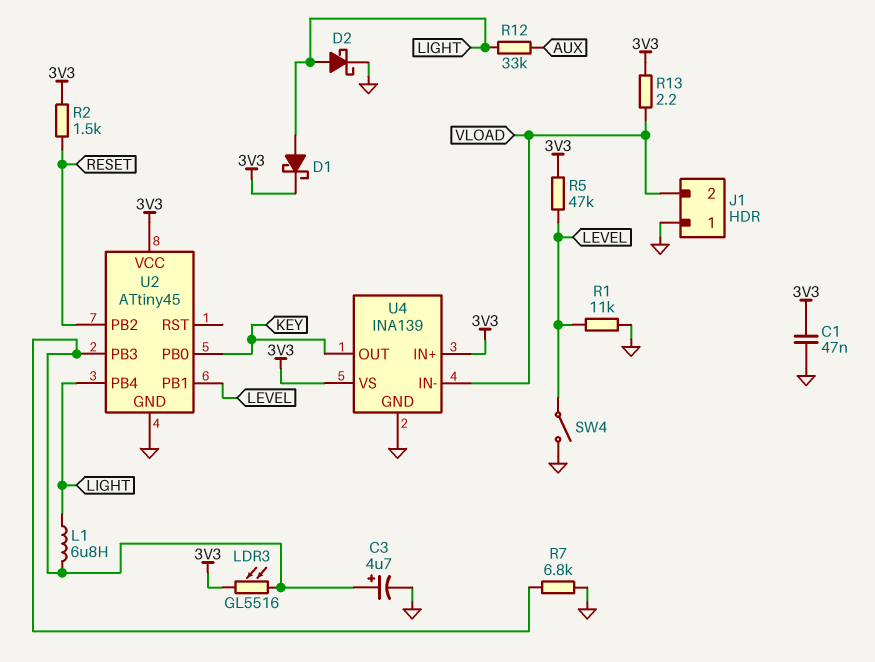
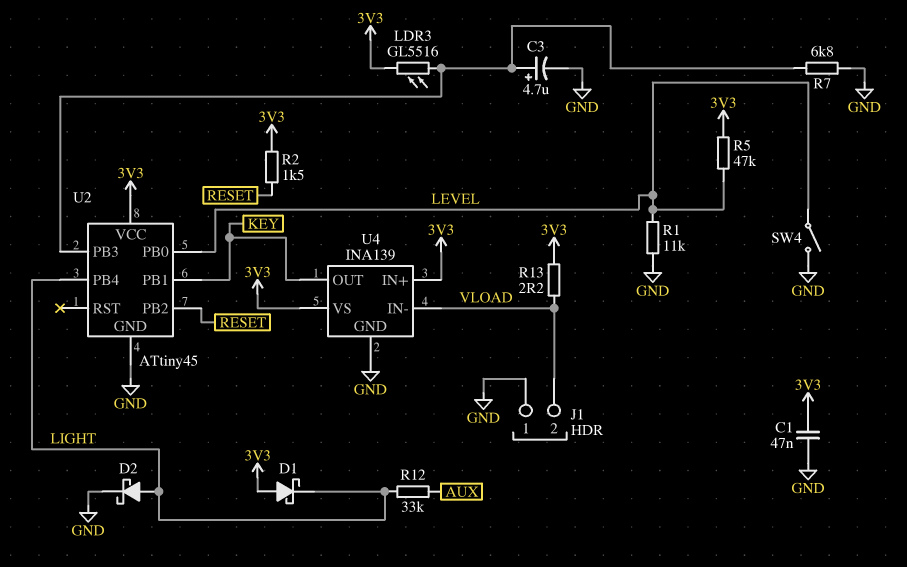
D1: schottky (A LIGHT, K 3V3) -> schottky (A 3V3, K LIGHT)
L1: 6.8uH (LIGHT, U2/PB3) -> none
U2 pin PB0: KEY -> LEVEL
U2 pin PB1: LEVEL -> KEY

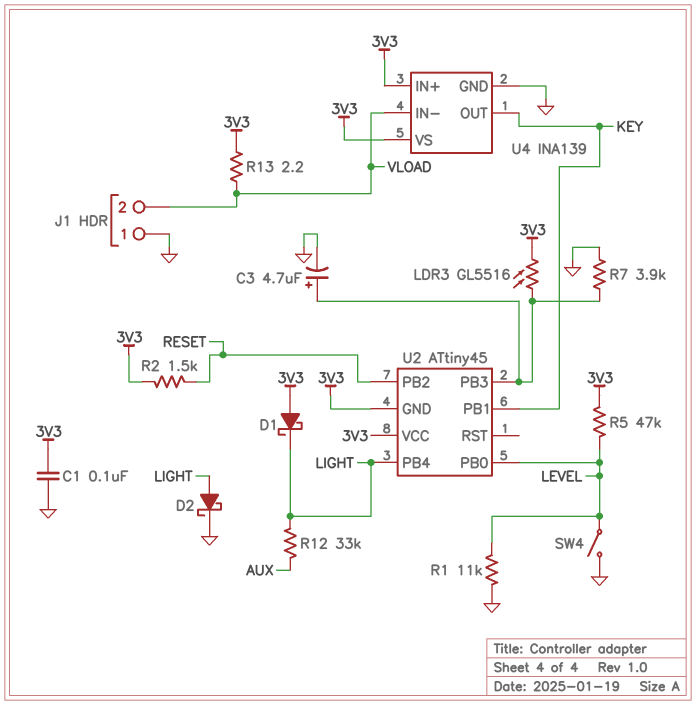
C1: 47nF (3V3, GND) -> 100nF (3V3, GND)
R7: 6.8k (GND, U2/PB3) -> 3.9k (GND, U2/PB3)
U2 pin GND: GND -> 3V3

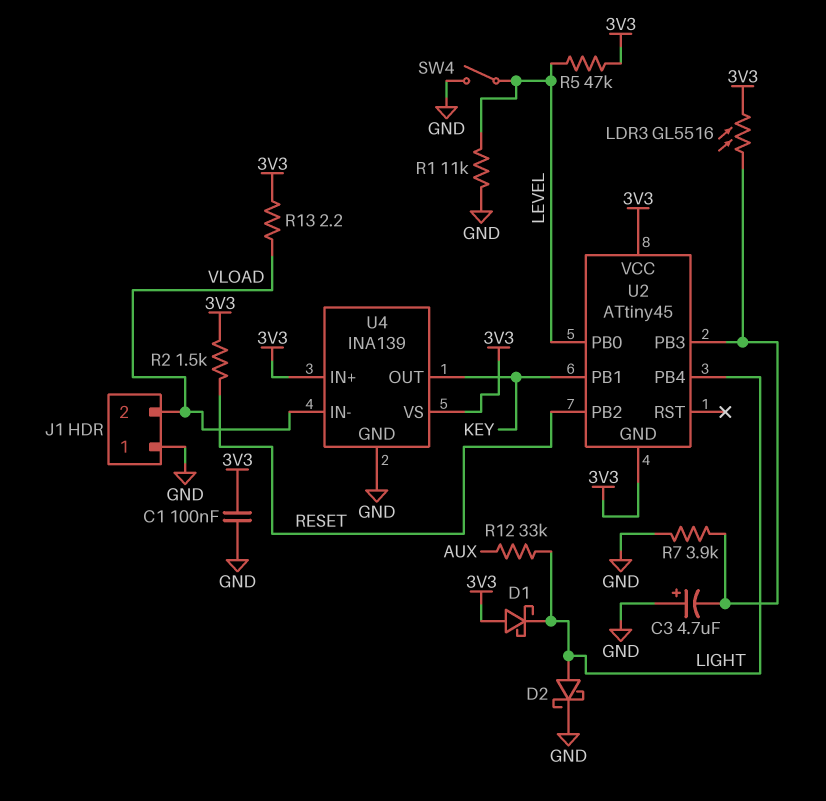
C3: 4.7uF (plus U2/PB3, minus GND) -> 4.7uF (plus GND, minus U2/PB3)

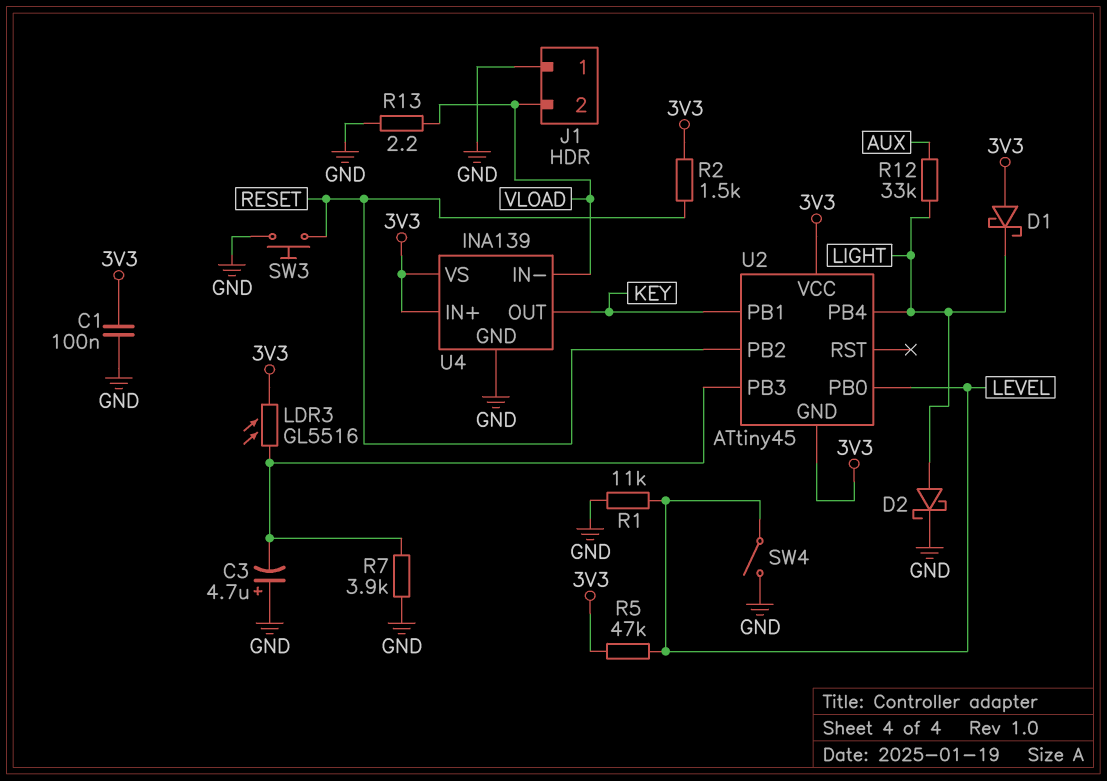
R13: 2.2 (3V3, VLOAD) -> 2.2 (GND, VLOAD)
SW3: none -> button (GND, RESET)

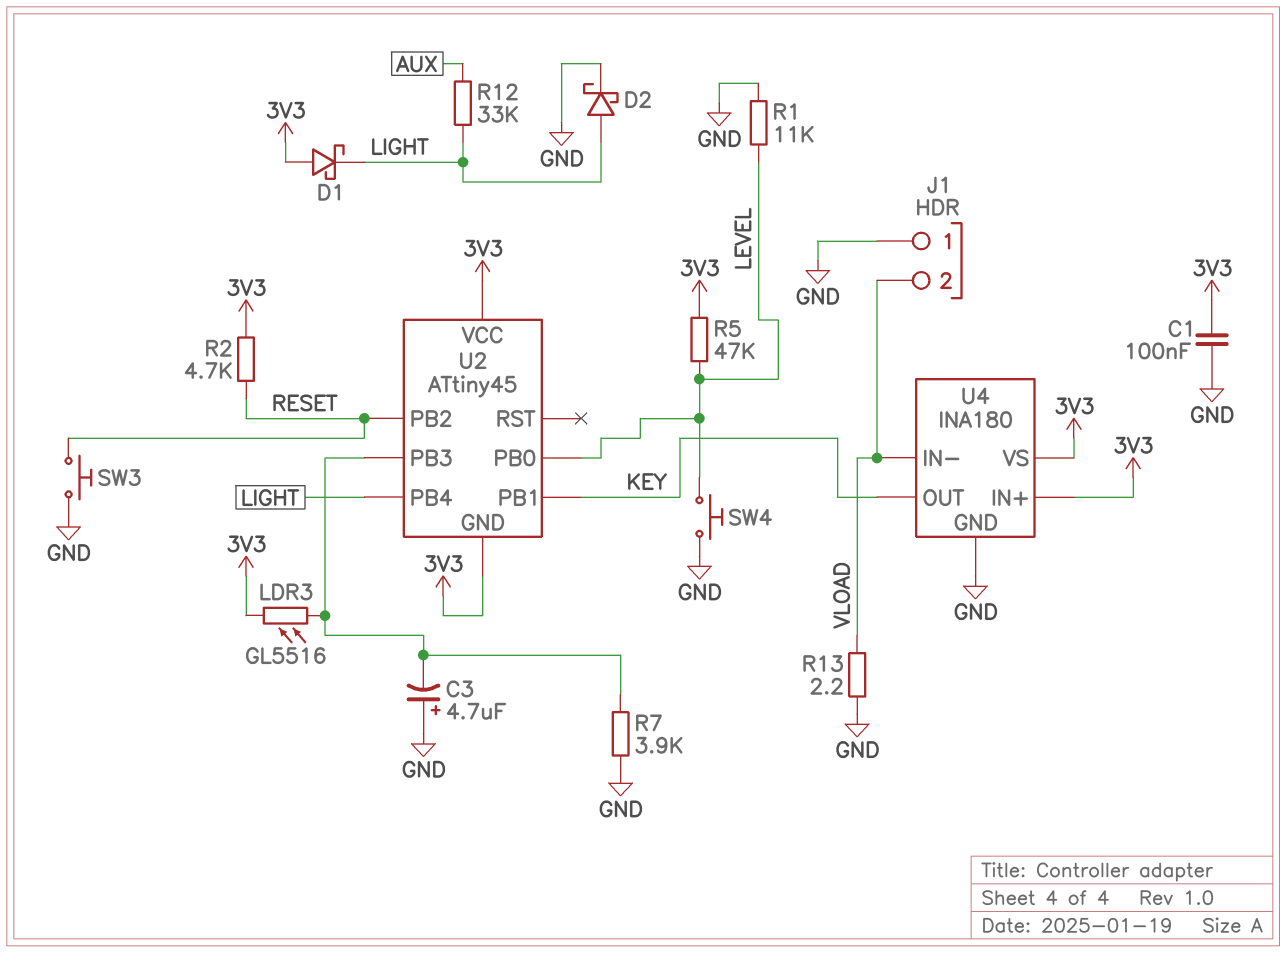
R2: 1.5k (3V3, RESET) -> 4.7k (3V3, RESET)
SW4: switch (GND, LEVEL) -> button (GND, LEVEL)
U4: INA139 -> INA180

